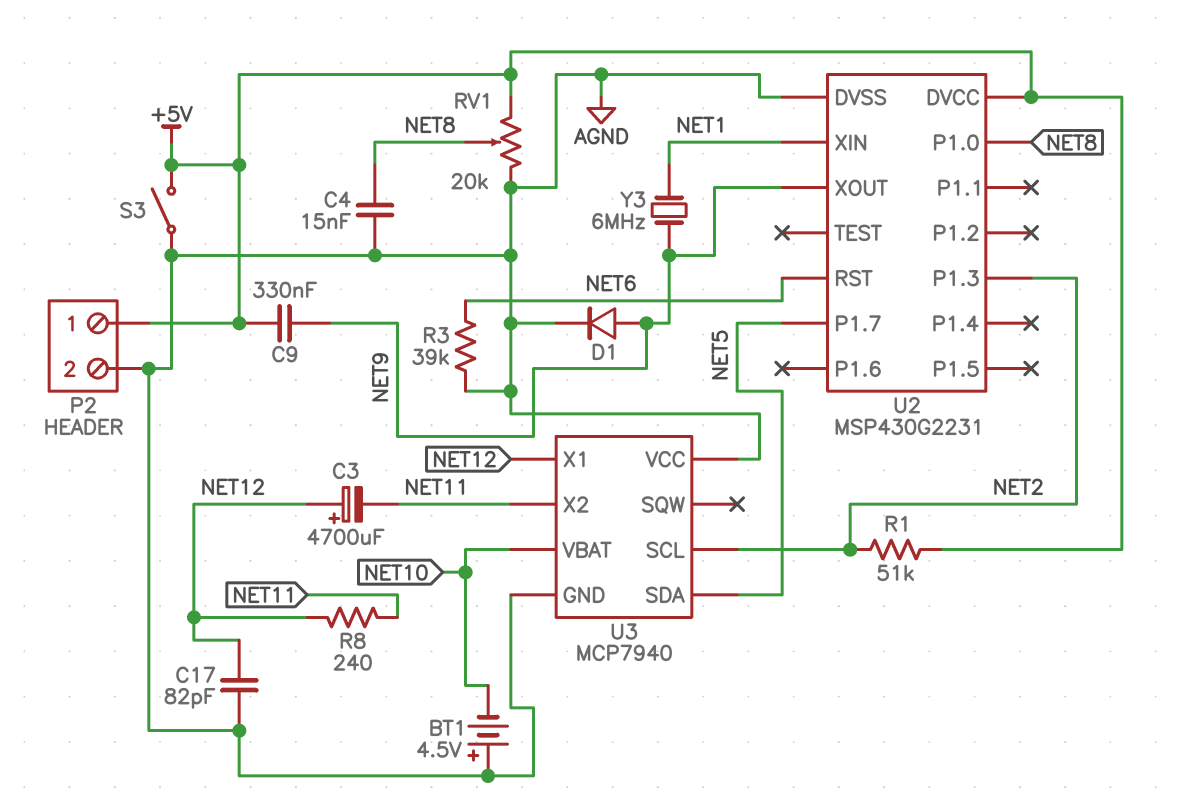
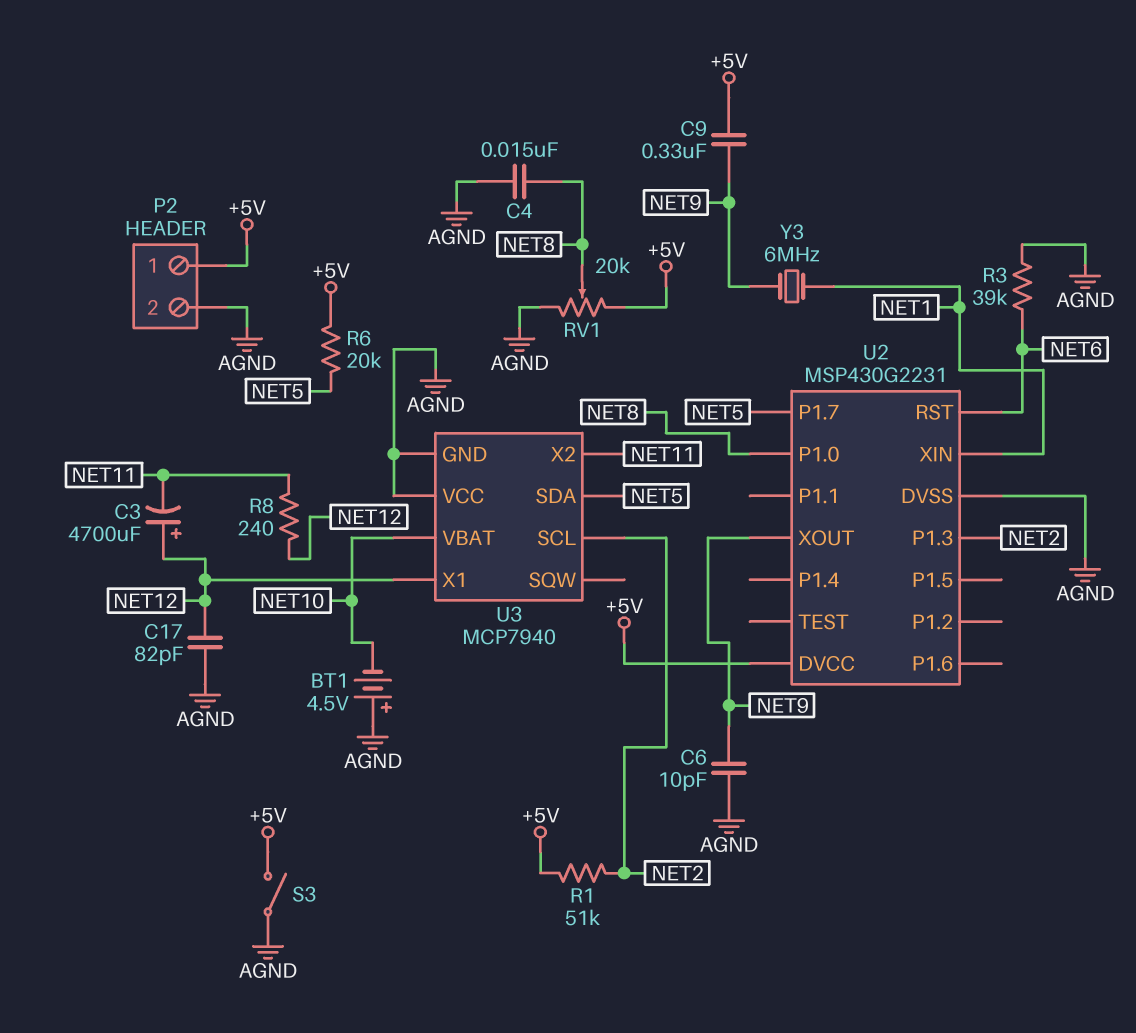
C6: none -> 10pF (AGND, NET9)
D1: diode (A NET9, K AGND) -> none
R6: none -> 20k (+5V, NET5)

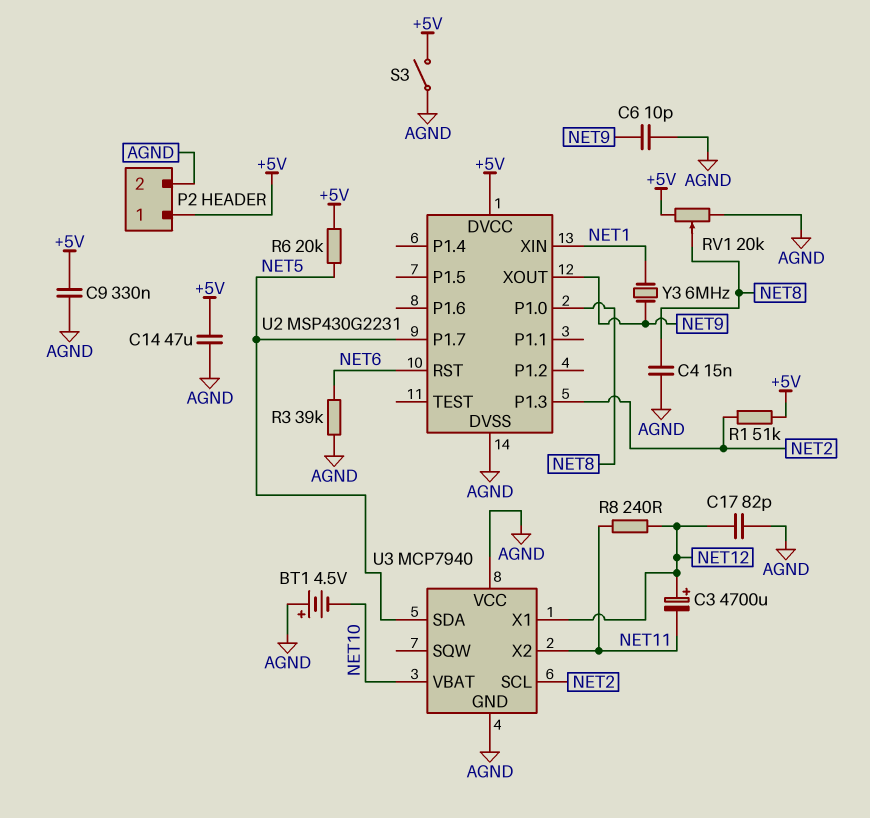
C9: 330nF (+5V, NET9) -> 330nF (+5V, AGND)
C14: none -> 47uF (+5V, AGND)

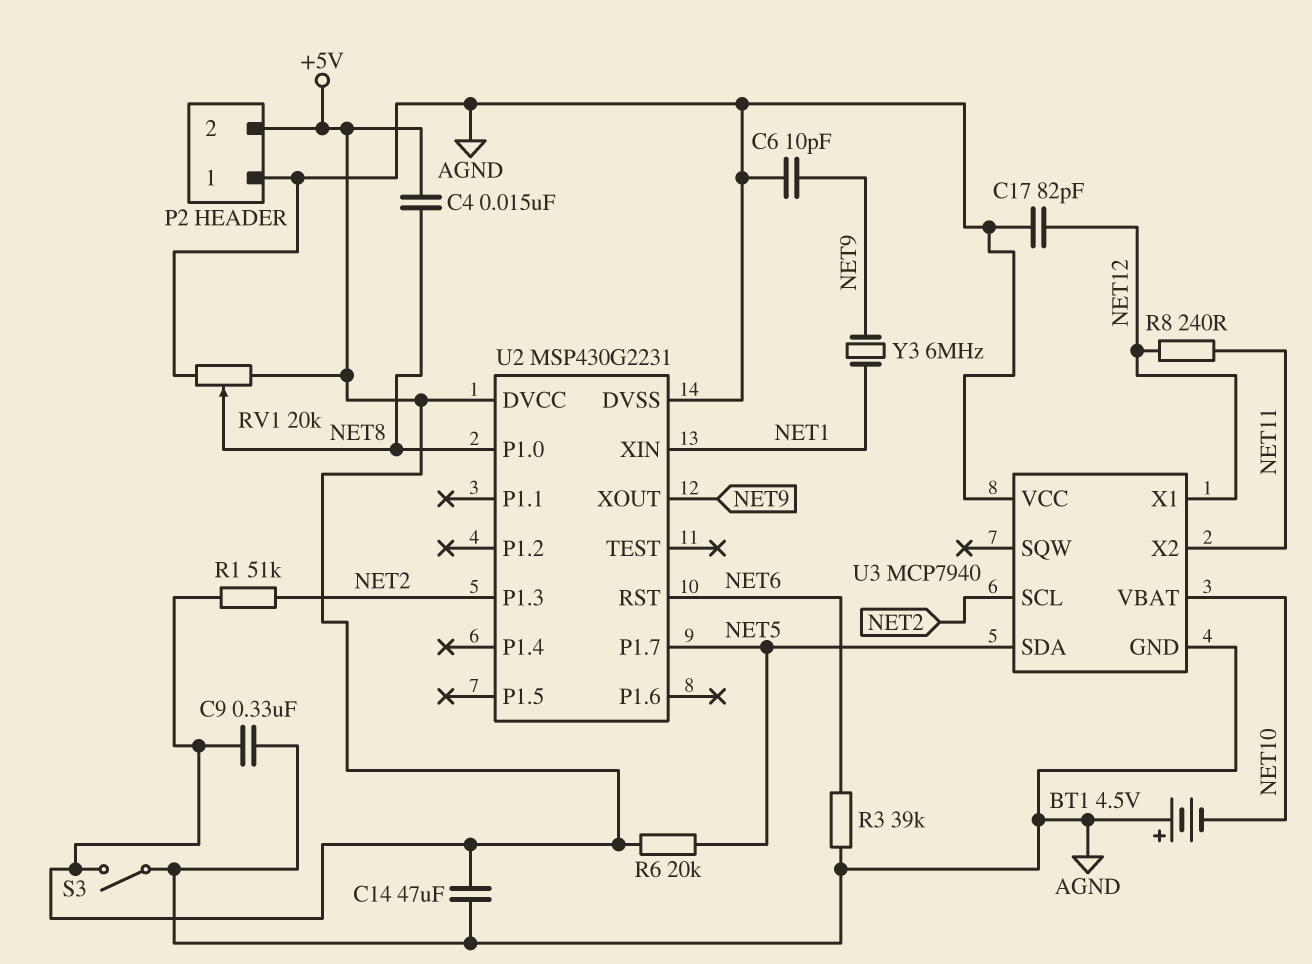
C3: 4700uF (plus NET12, minus NET11) -> none
C4: 15nF (AGND, NET8) -> 15nF (+5V, NET8)
P2 pin 1: +5V -> AGND
P2 pin 2: AGND -> +5V

